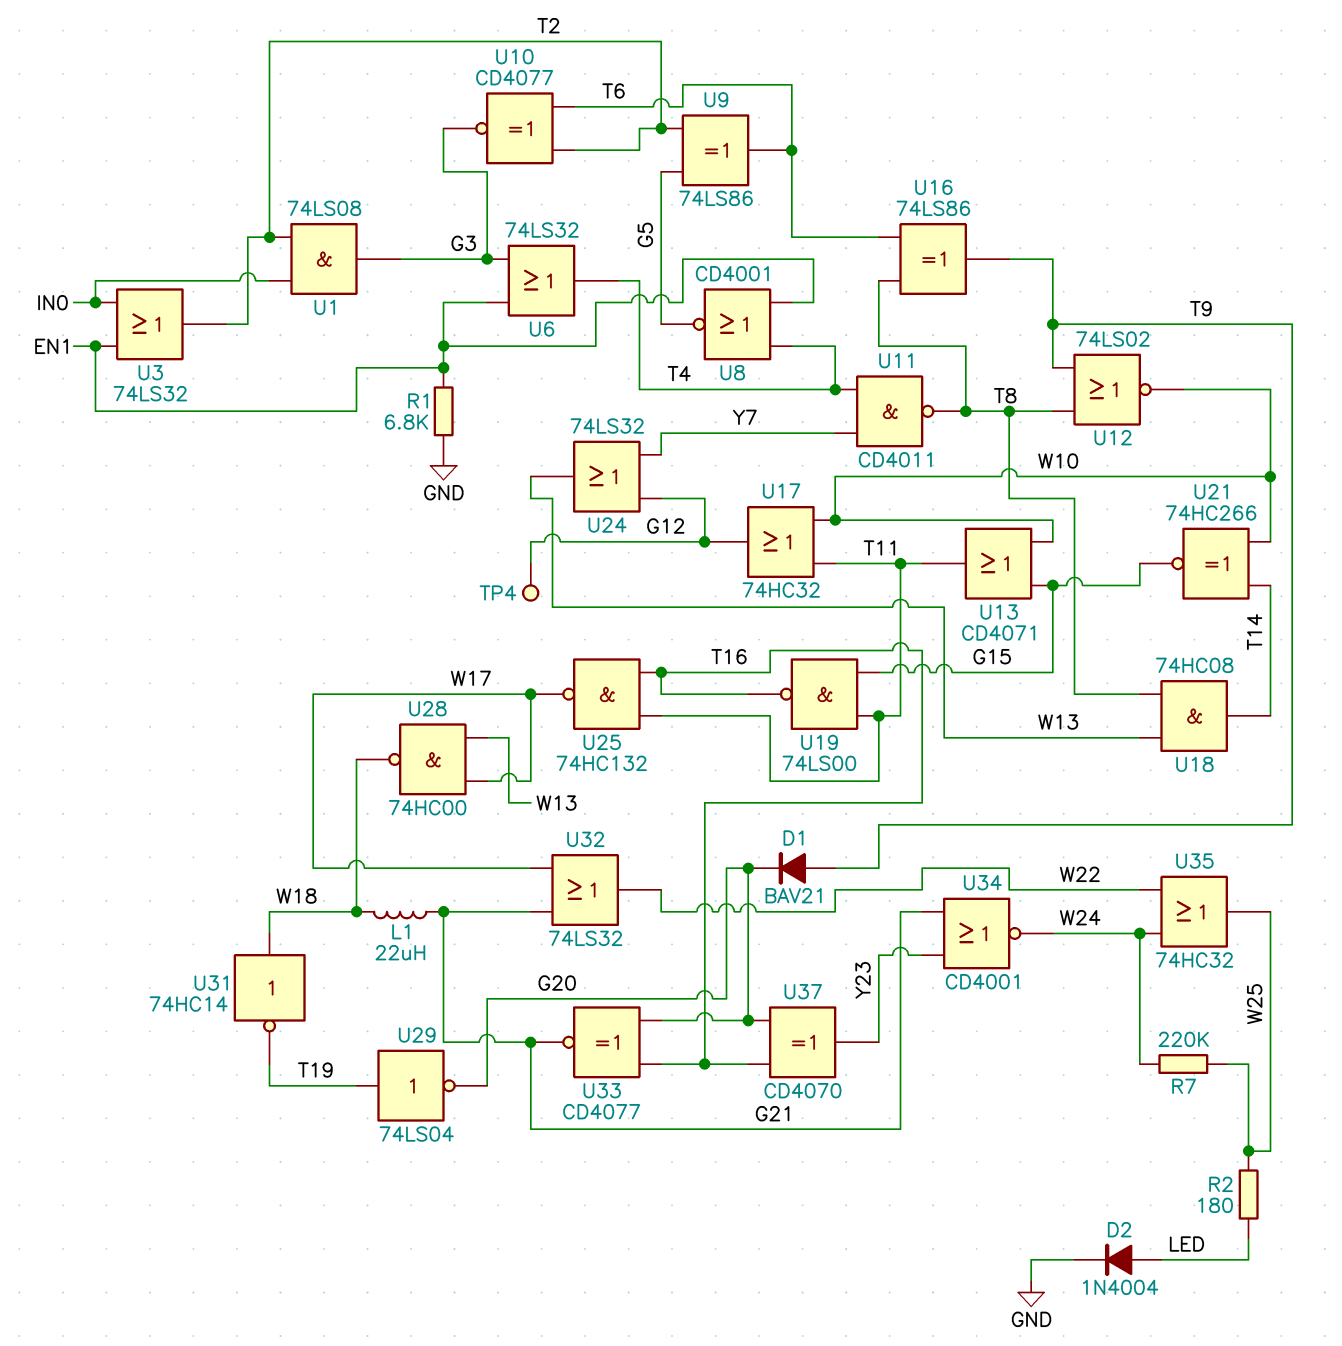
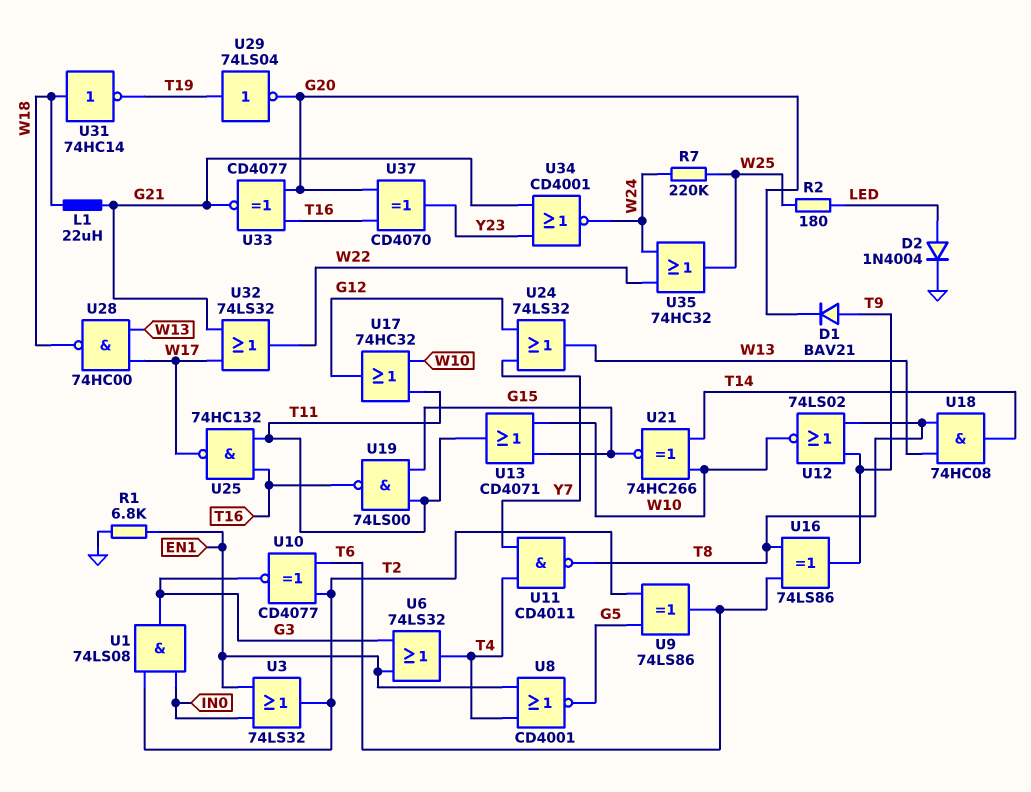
TP4: test point (G12) -> none

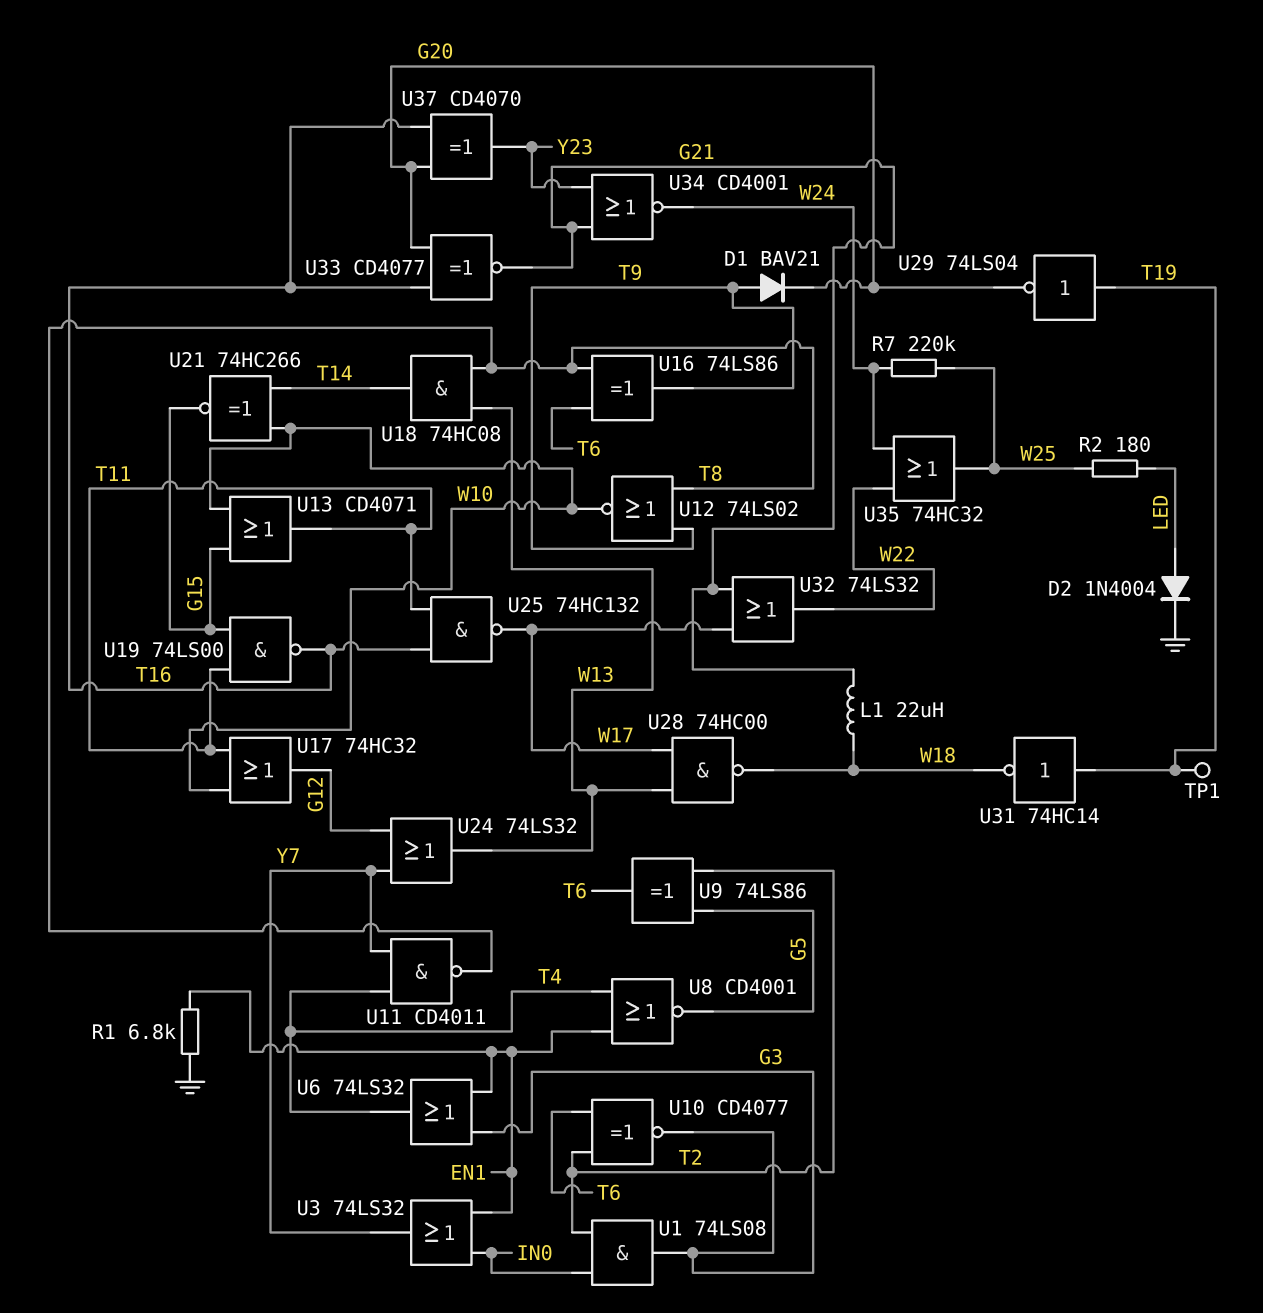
TP1: none -> test point (T19)
U3: OR 74LS32 (in EN1, in IN0, out T2) -> OR 74LS32 (in EN1, in IN0, out Y7)
U31: NOT 74HC14 (in W18, out T19) -> NOT 74HC14 (in T19, out W18)

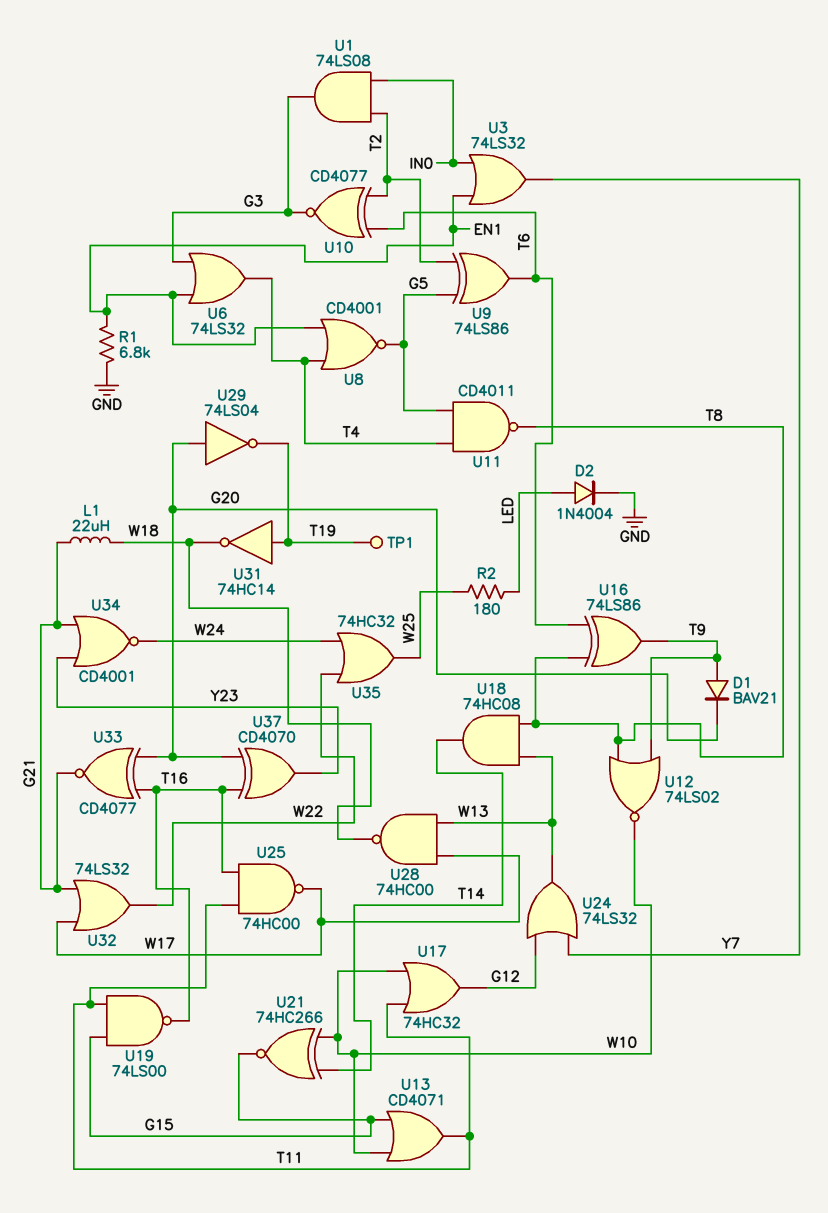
R7: 220k (W24, W25) -> none
U11: NAND CD4011 (in T4, in Y7, out T8) -> NAND CD4011 (in G5, in T4, out T8)
U25: NAND 74HC132 (in T11, in T16, out W17) -> NAND 74HC00 (in T11, in T16, out W17)
U29: NOT 74LS04 (in T19, out G20) -> NOT 74LS04 (in G20, out T19)

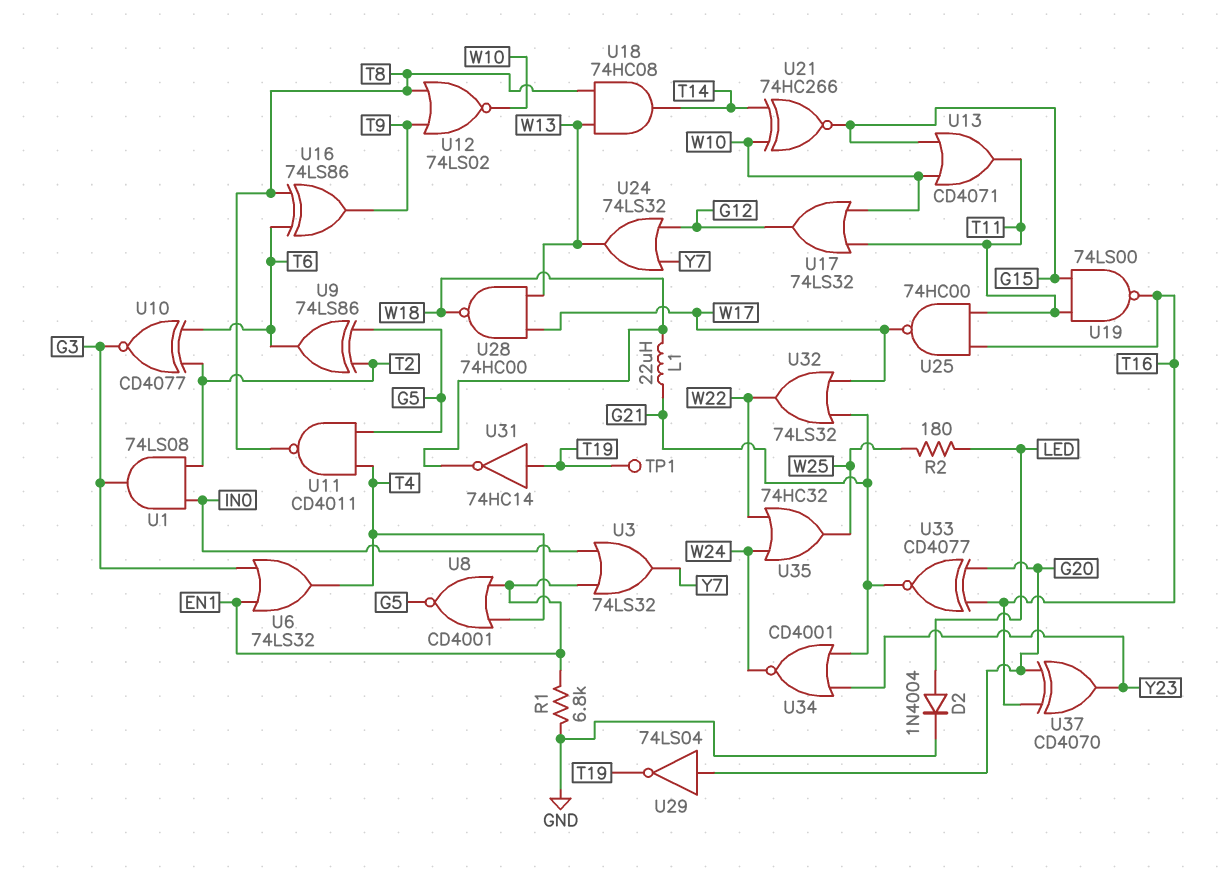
D1: diode BAV21 (A T9, K G20) -> none
U17: OR 74HC32 (in T11, in W10, out G12) -> OR 74LS32 (in T11, in W10, out G12)

